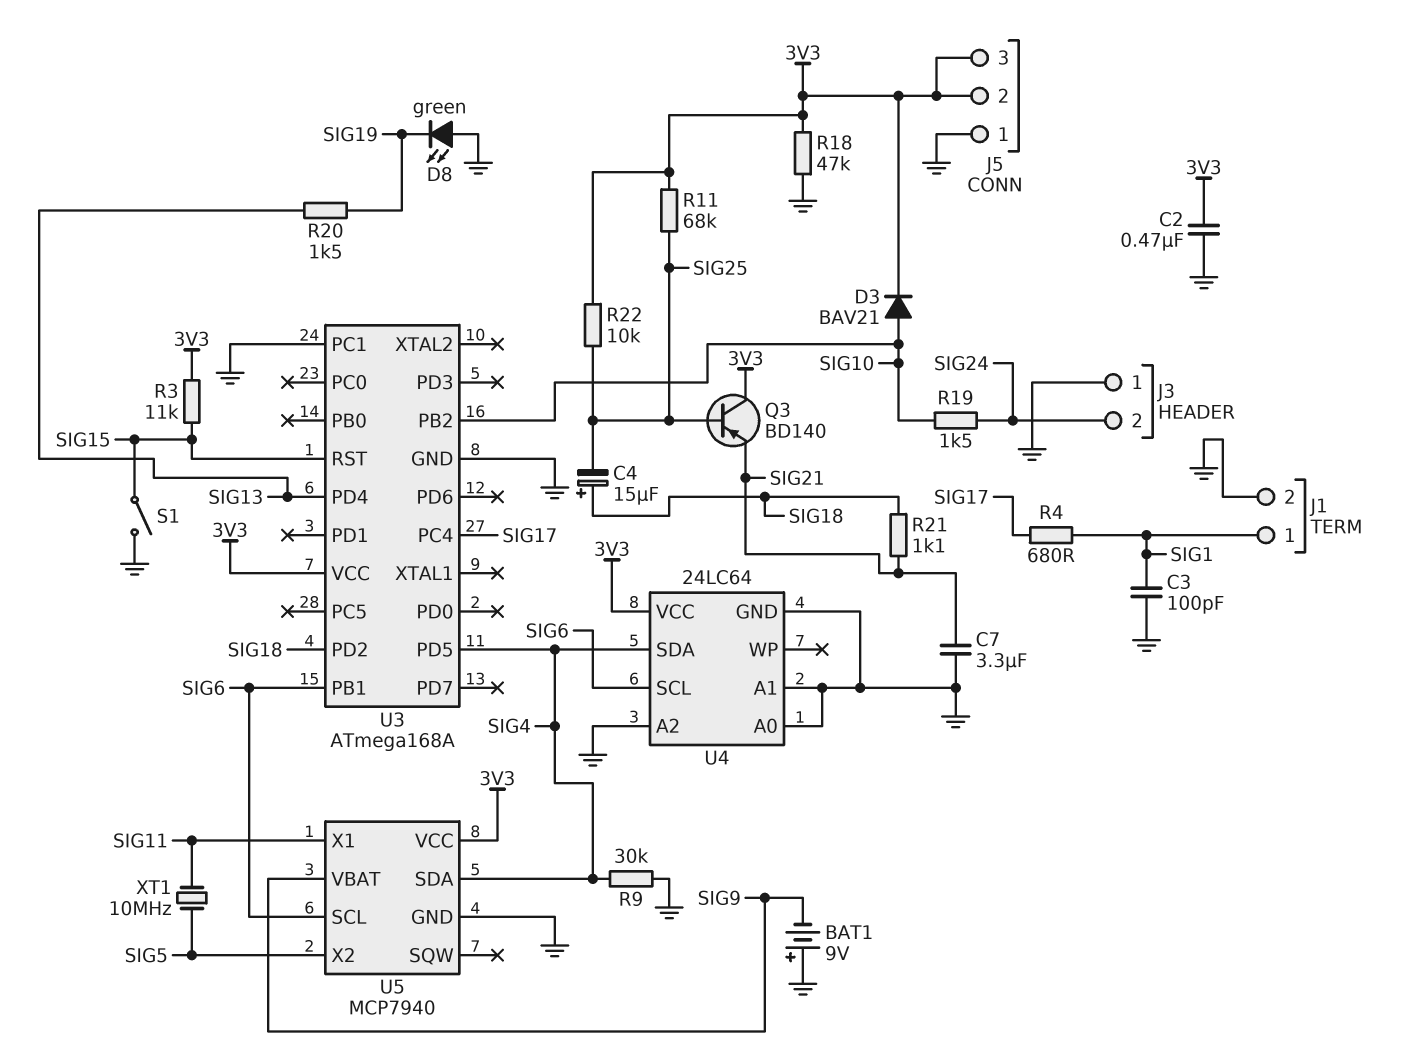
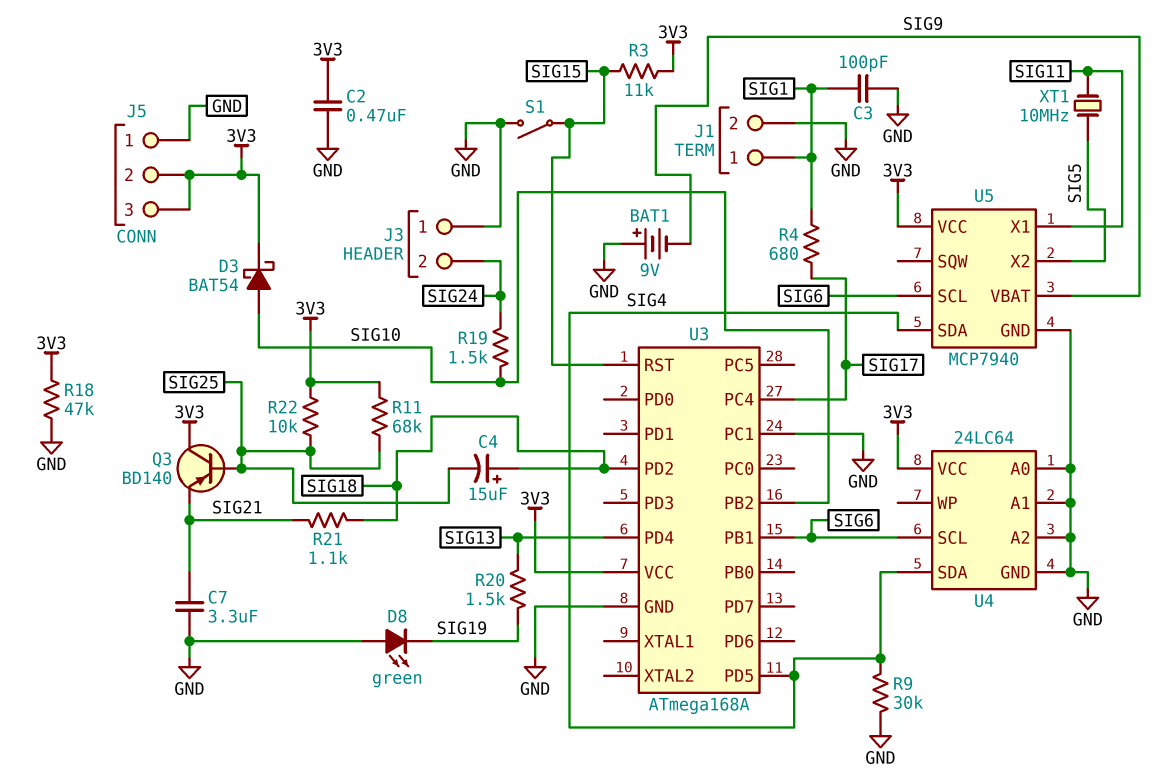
D3: diode BAV21 (A SIG10, K 3V3) -> schottky BAT54 (A SIG10, K 3V3)

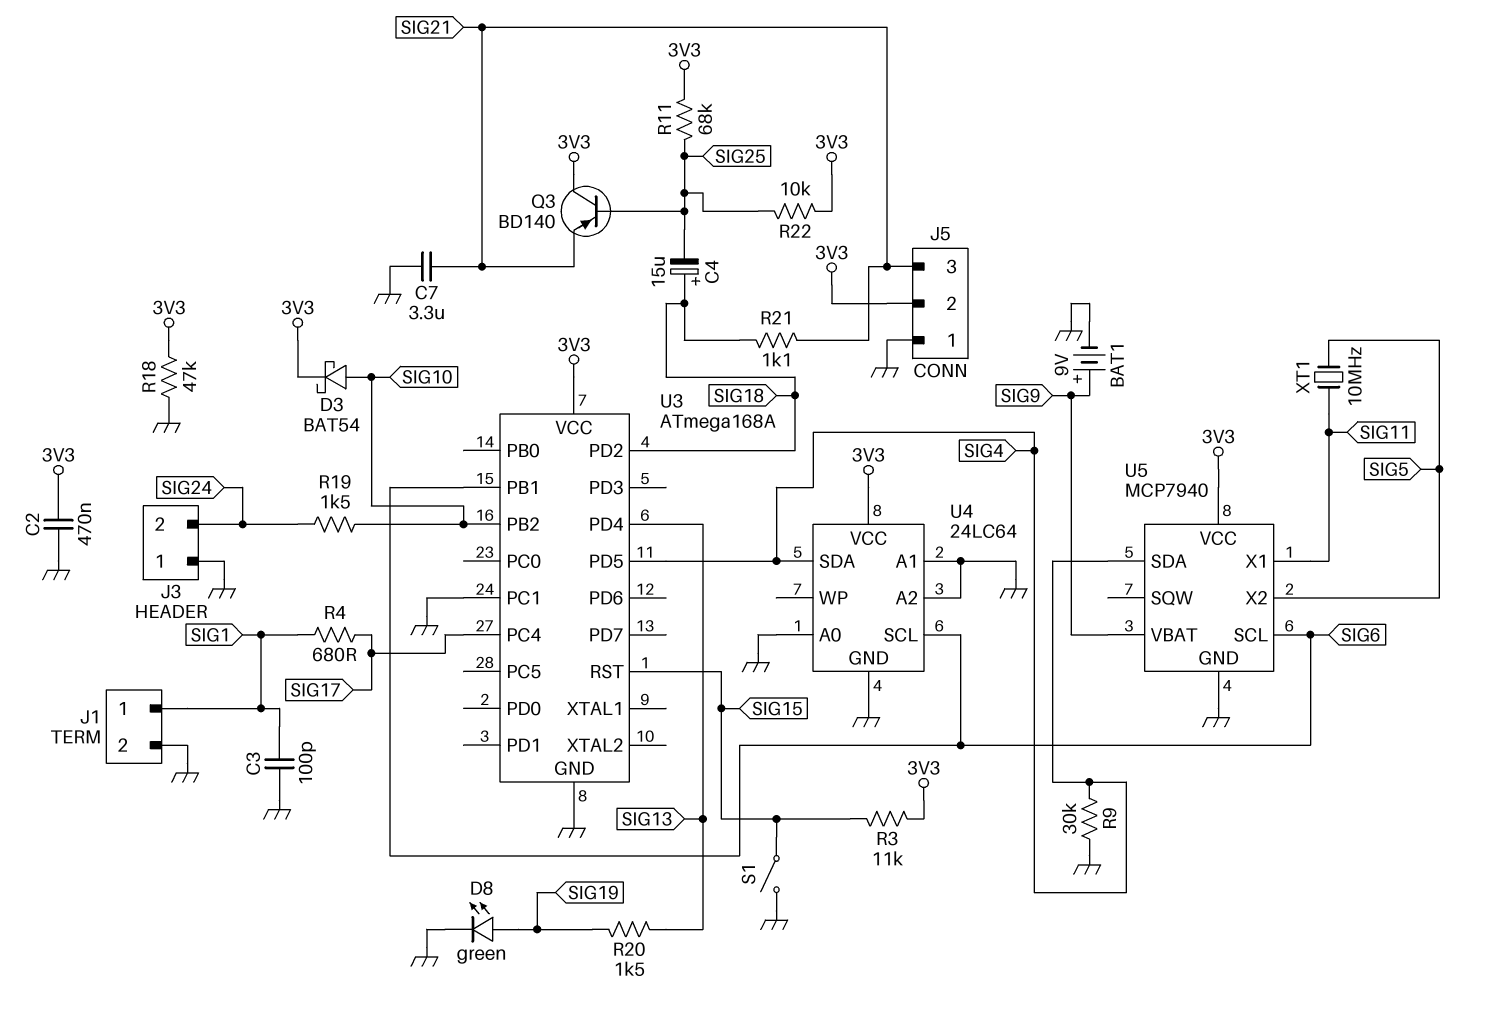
BAT1: 9V (plus GND, minus SIG9) -> 9V (plus SIG9, minus GND)
D8: LED green (A GND, K SIG19) -> LED green (A SIG19, K GND)
J5 pin 3: 3V3 -> SIG21

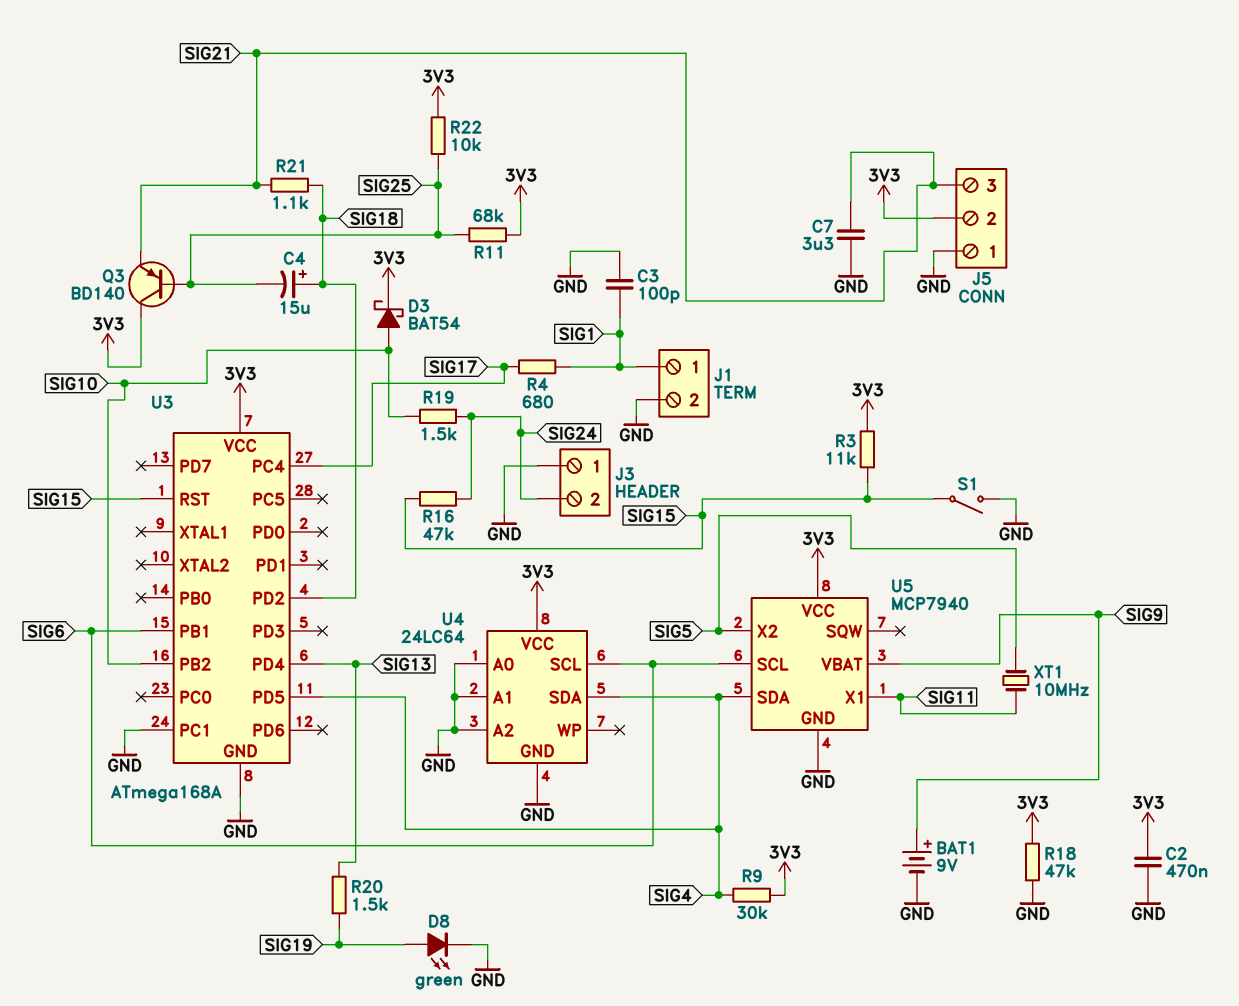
R9: 30k (GND, SIG4) -> 30k (3V3, SIG4)
R16: none -> 47k (SIG15, SIG24)

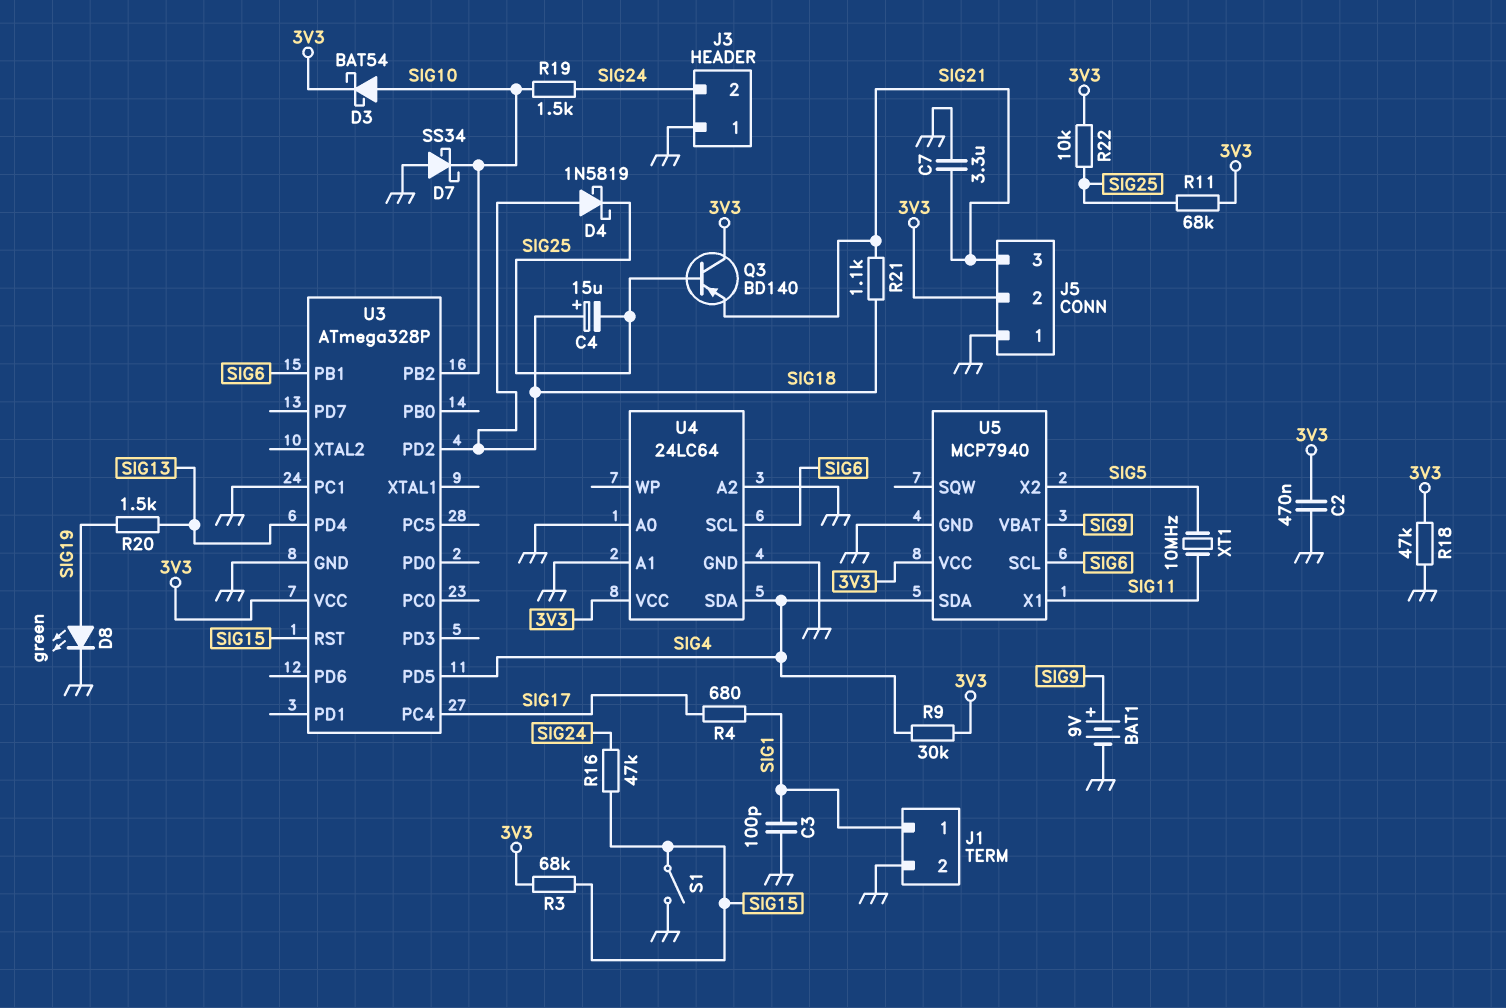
D4: none -> schottky 1N5819 (A SIG18, K SIG25)
D7: none -> schottky SS34 (A GND, K SIG10)
R3: 11k (3V3, SIG15) -> 68k (3V3, SIG15)
U3: ATmega168A -> ATmega328P

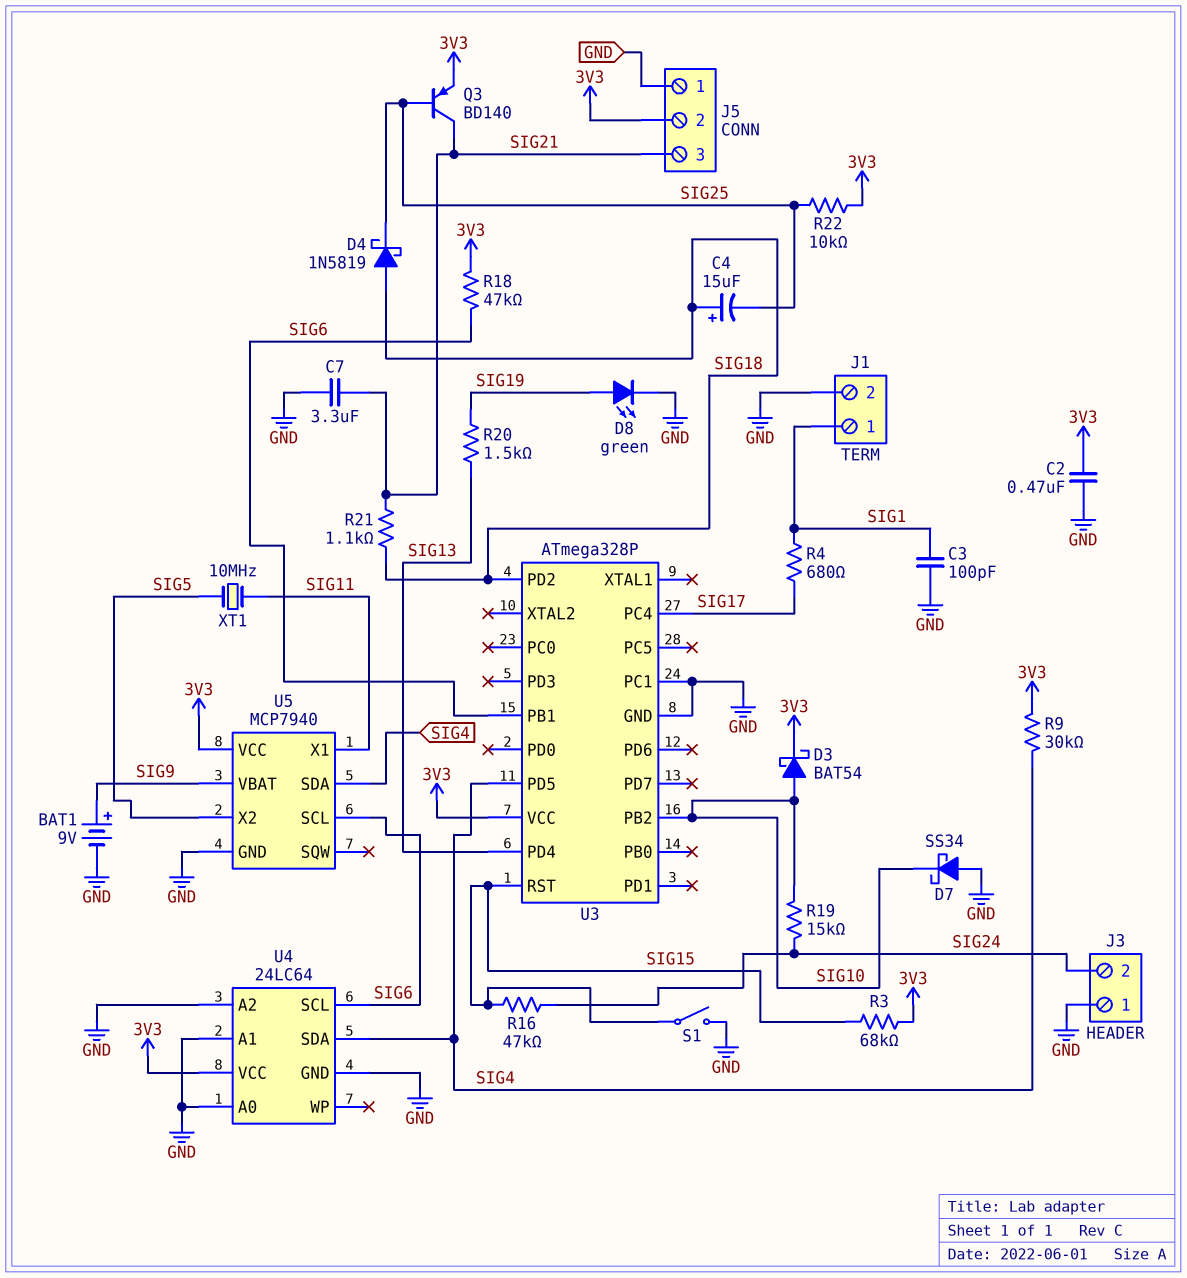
Q3: PNP BD140 (B SIG25, C 3V3, E SIG21) -> PNP BD140 (B SIG25, C SIG21, E 3V3)
R11: 68k (3V3, SIG25) -> none
R18: 47k (3V3, GND) -> 47k (3V3, SIG6)
R19: 1.5k (SIG10, SIG24) -> 15k (SIG10, SIG24)

